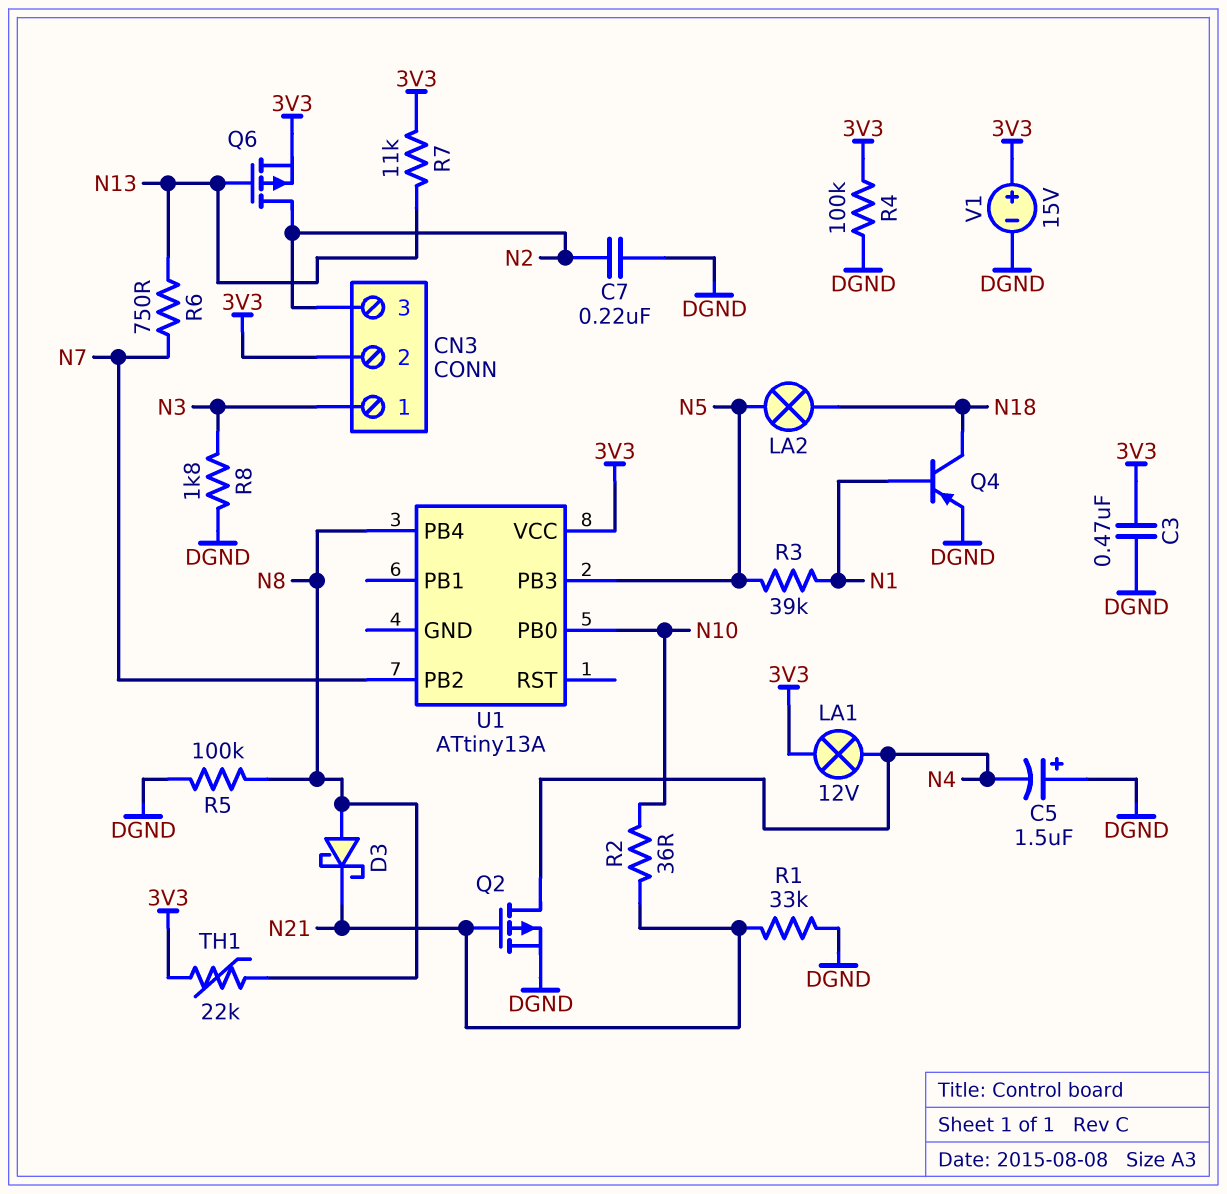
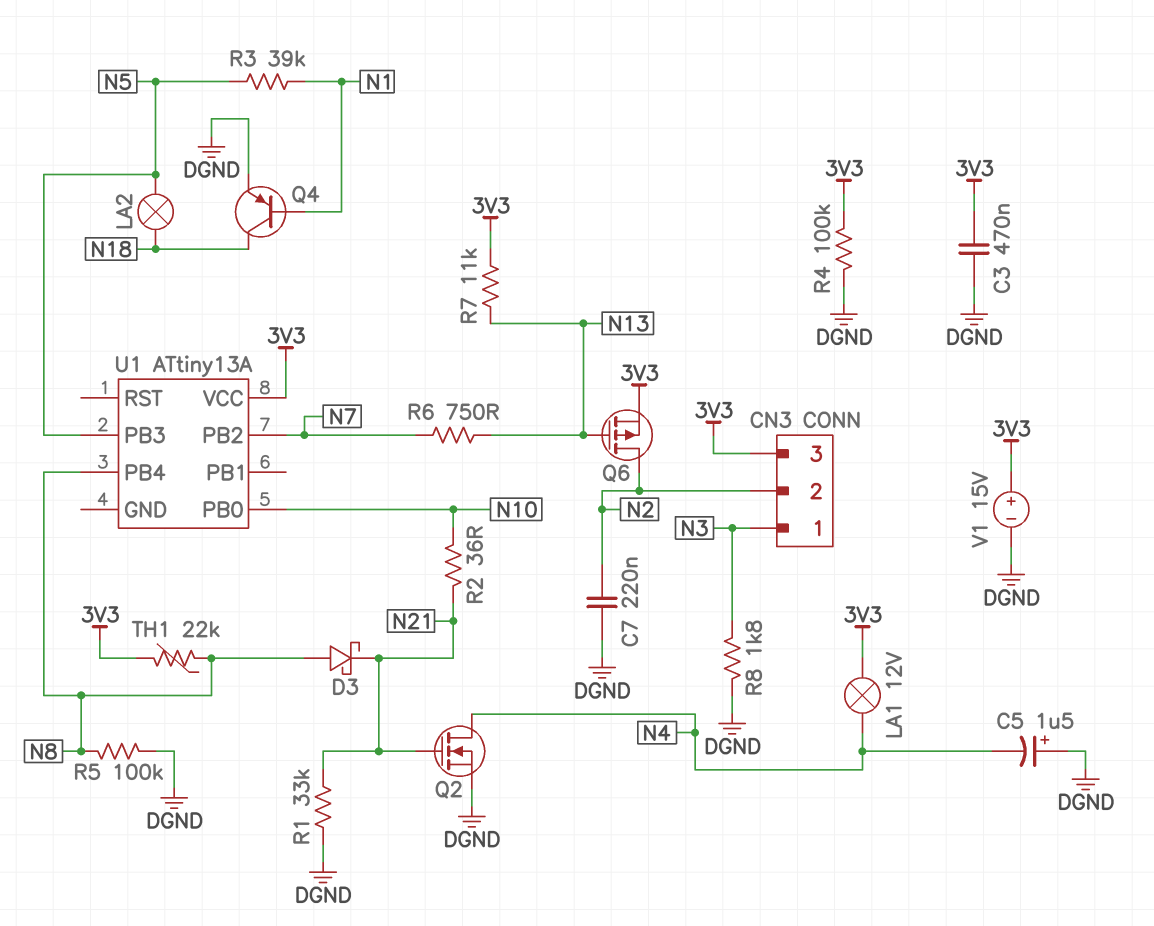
CN3 pin 2: 3V3 -> N2
CN3 pin 3: N2 -> 3V3
Q2: PMOS (G N21, D N4, S DGND) -> NMOS (G N21, D N4, S DGND)

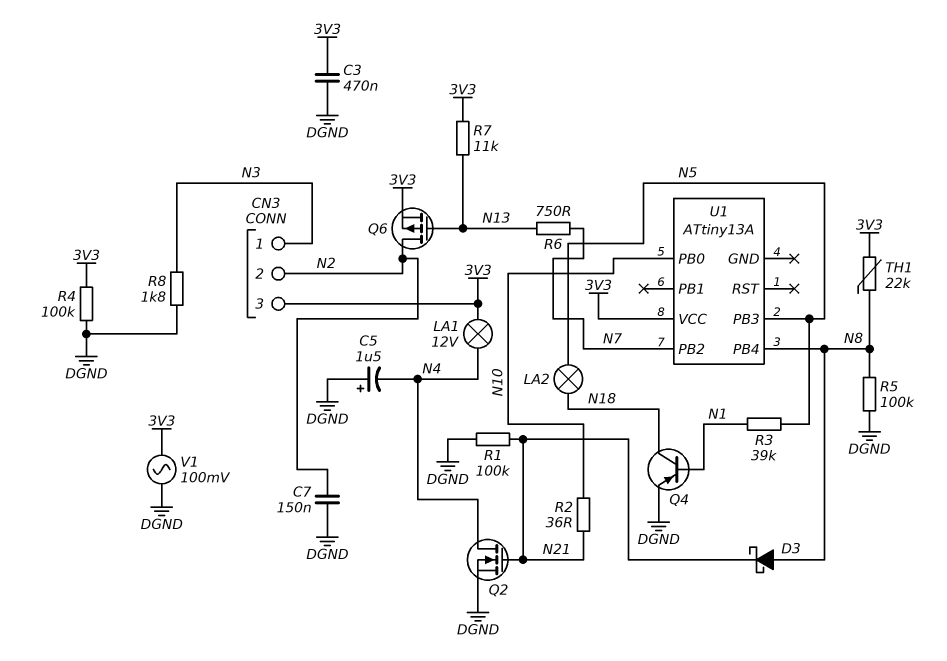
C7: 220nF (DGND, N2) -> 150nF (DGND, N2)
R1: 33k (DGND, N21) -> 100k (DGND, N21)
V1: 15V (plus 3V3, minus DGND) -> AC 100mV (3V3, DGND)

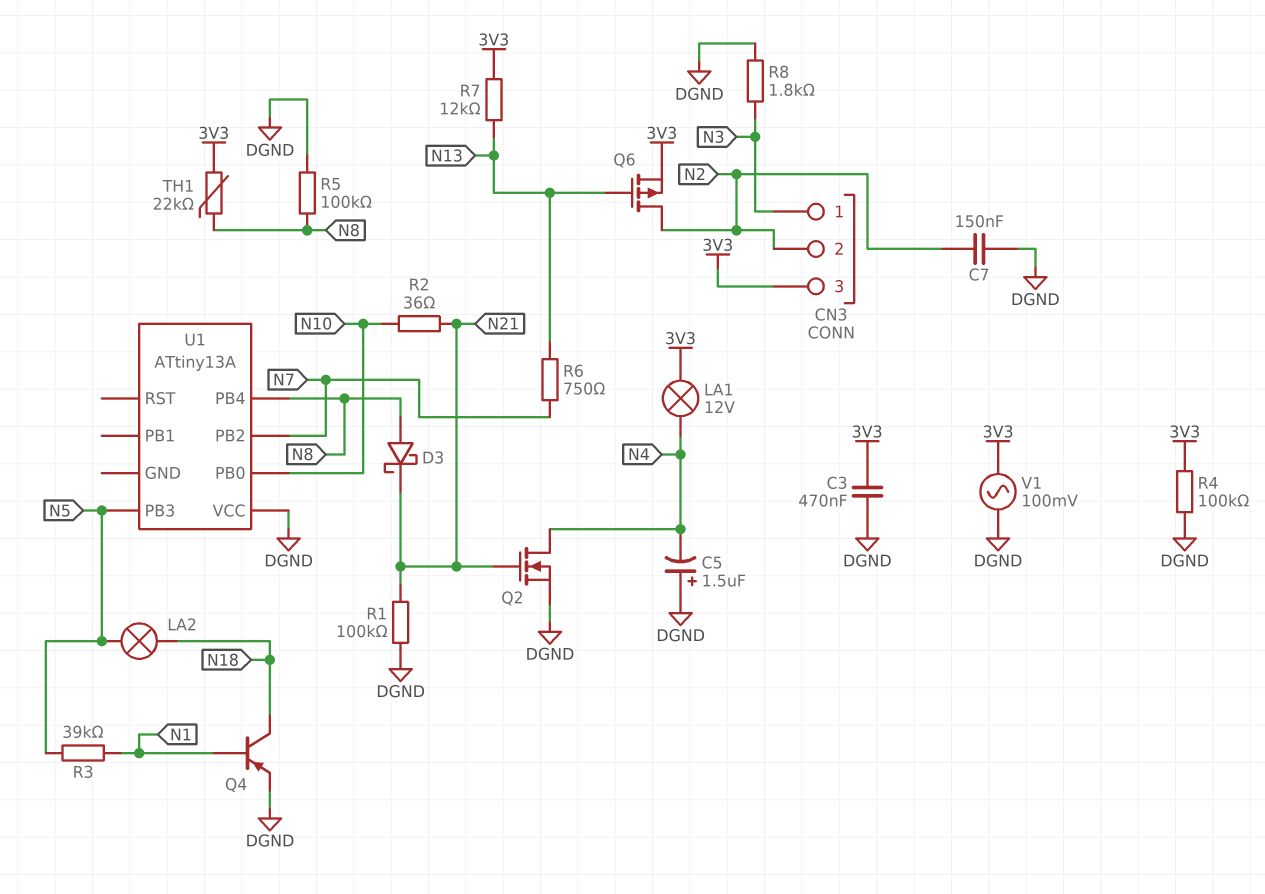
R7: 11k (3V3, N13) -> 12k (3V3, N13)
U1 pin VCC: 3V3 -> DGND

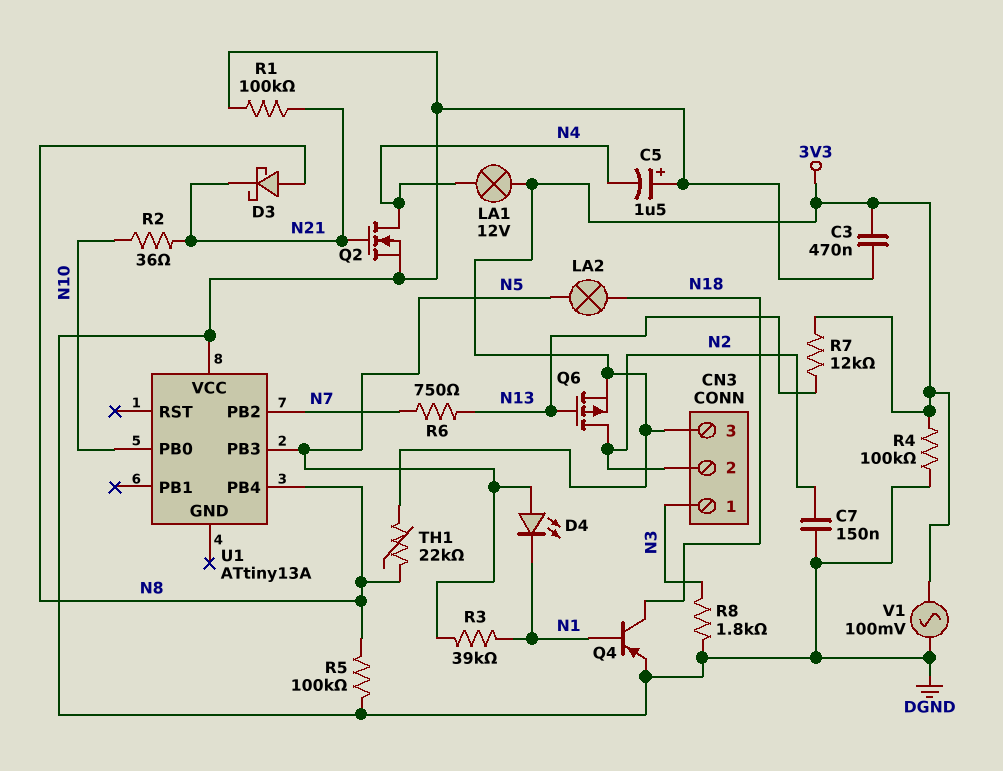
D4: none -> LED (A N5, K N1)

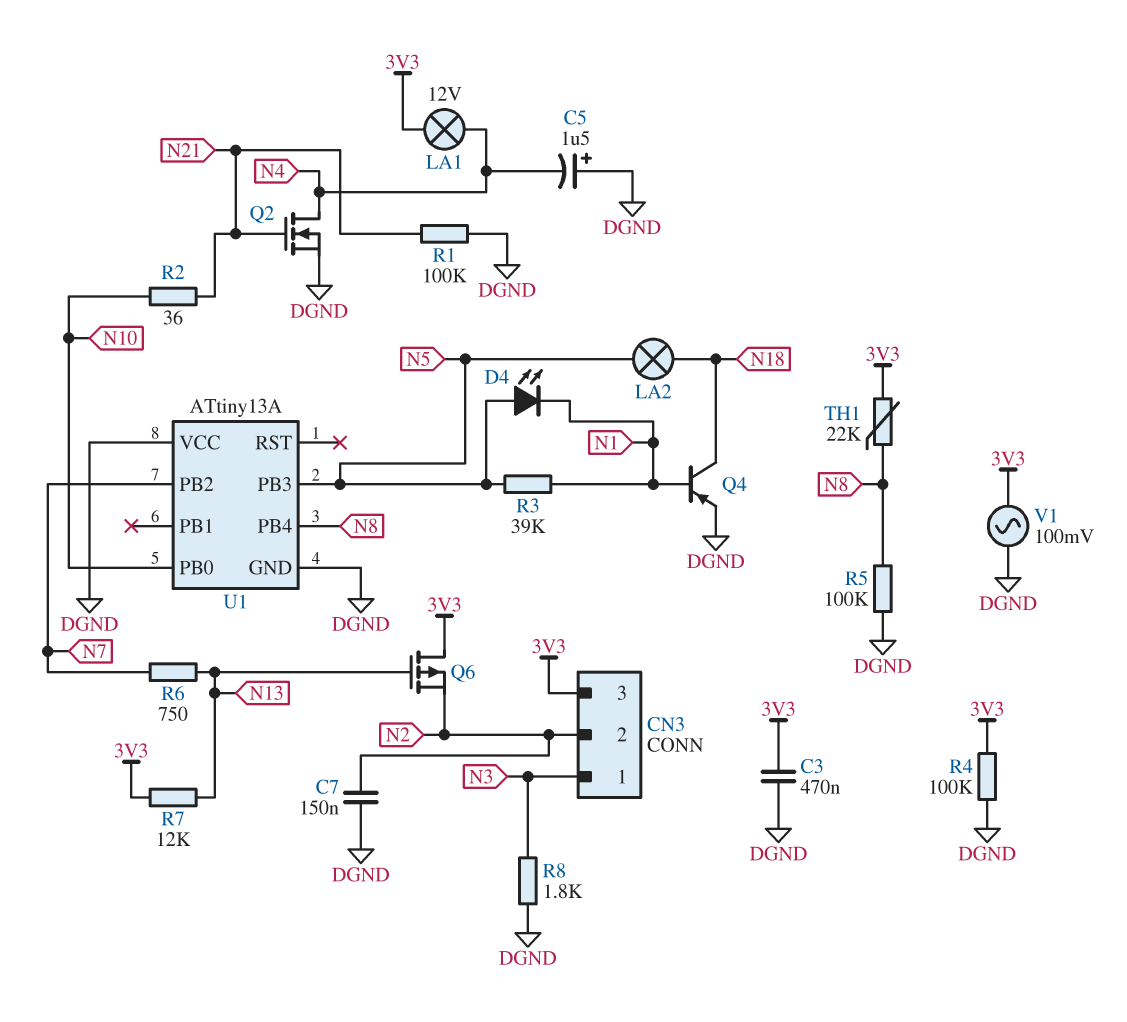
D3: schottky (A N8, K N21) -> none
Q6: PMOS (G N13, D N2, S 3V3) -> PMOS (G N13, D 3V3, S N2)
U1 pin GND: none -> DGND

